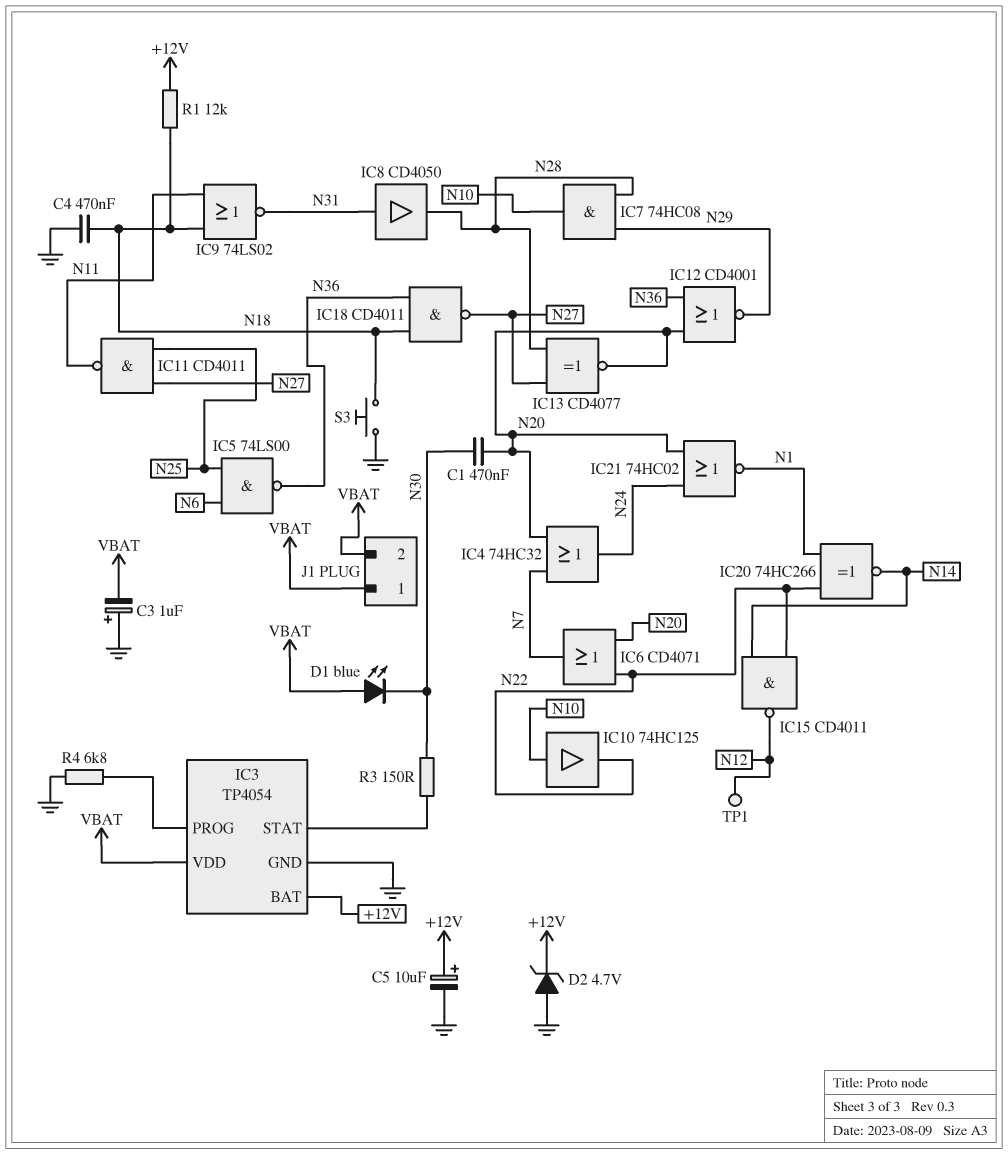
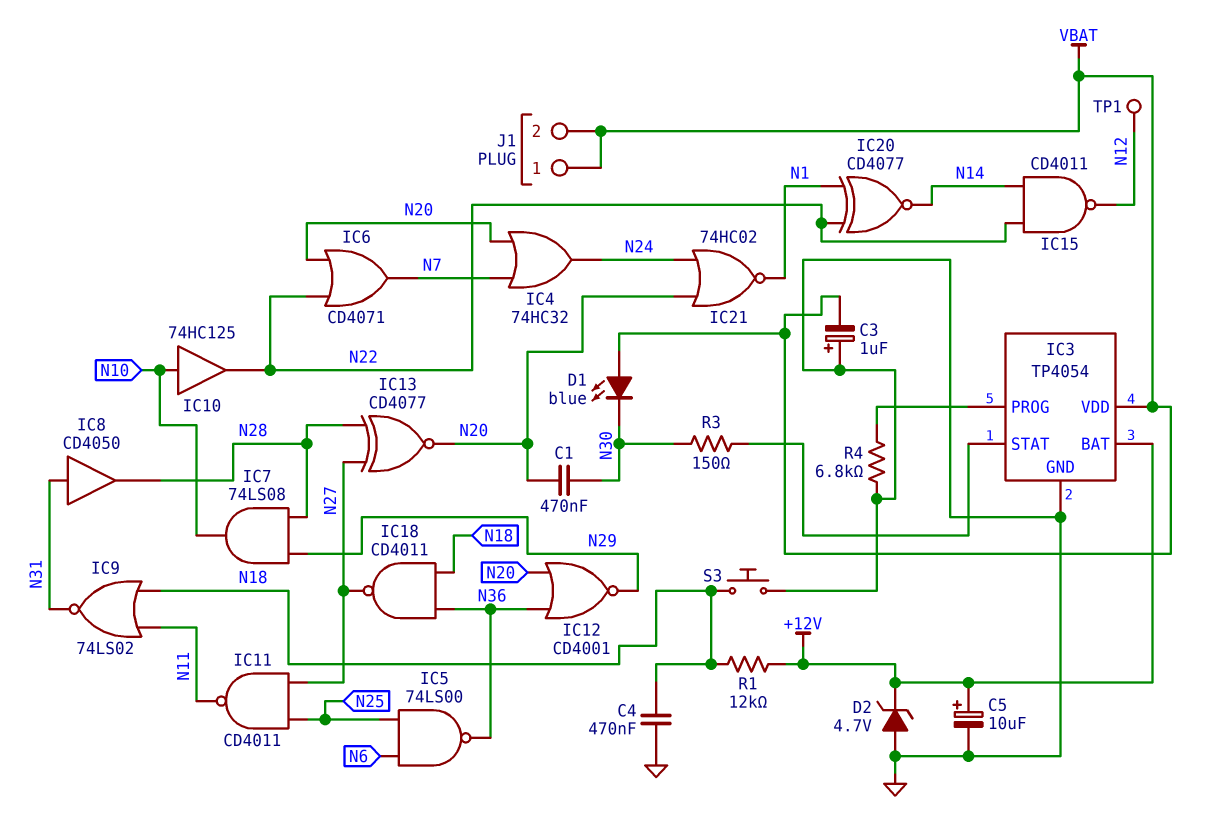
IC7: AND 74HC08 (in N28, in N29, out N10) -> AND 74LS08 (in N28, in N29, out N10)
IC20: XNOR 74HC266 (in N1, in N22, out N14) -> XNOR CD4077 (in N1, in N22, out N14)

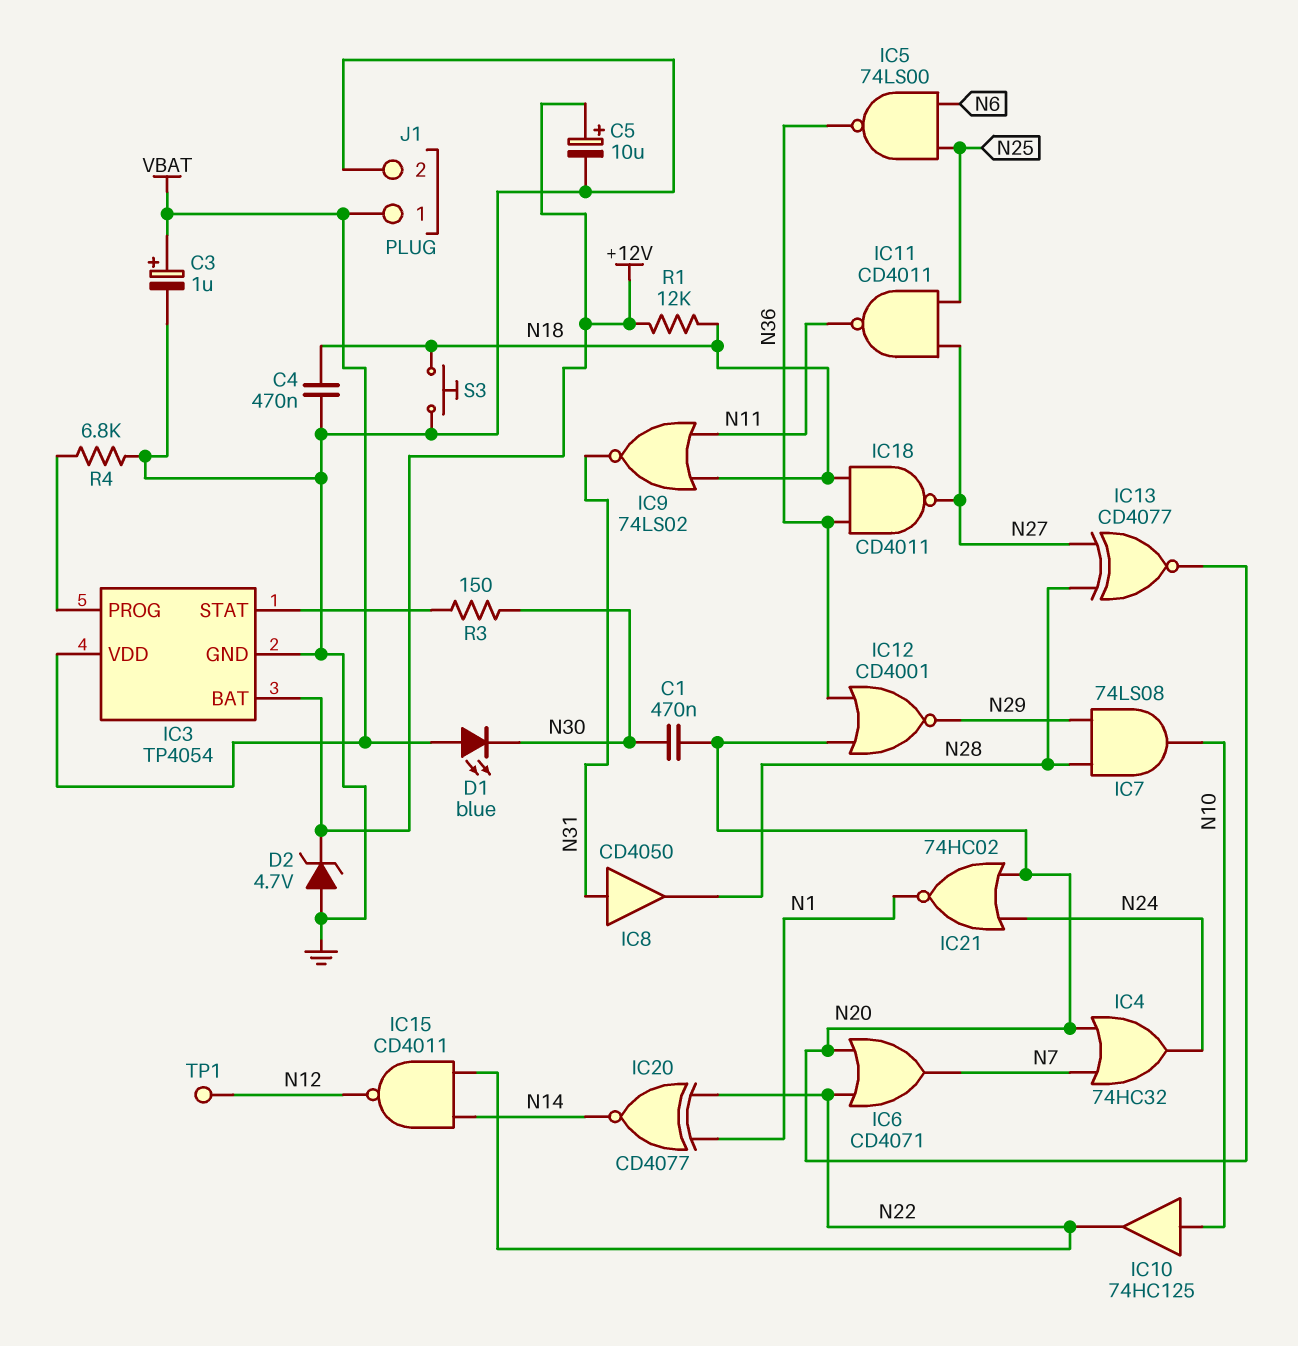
C3: 1uF (plus GND, minus VBAT) -> 1uF (plus VBAT, minus GND)
J1 pin 2: VBAT -> GND

